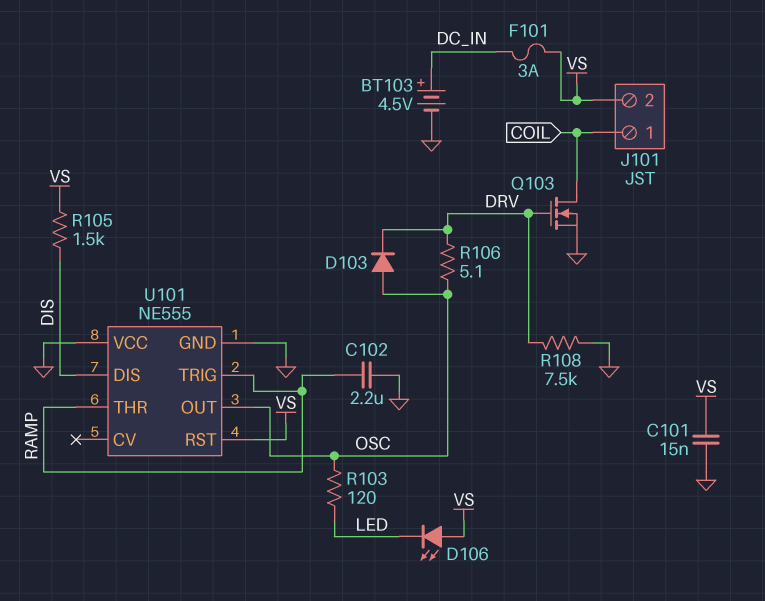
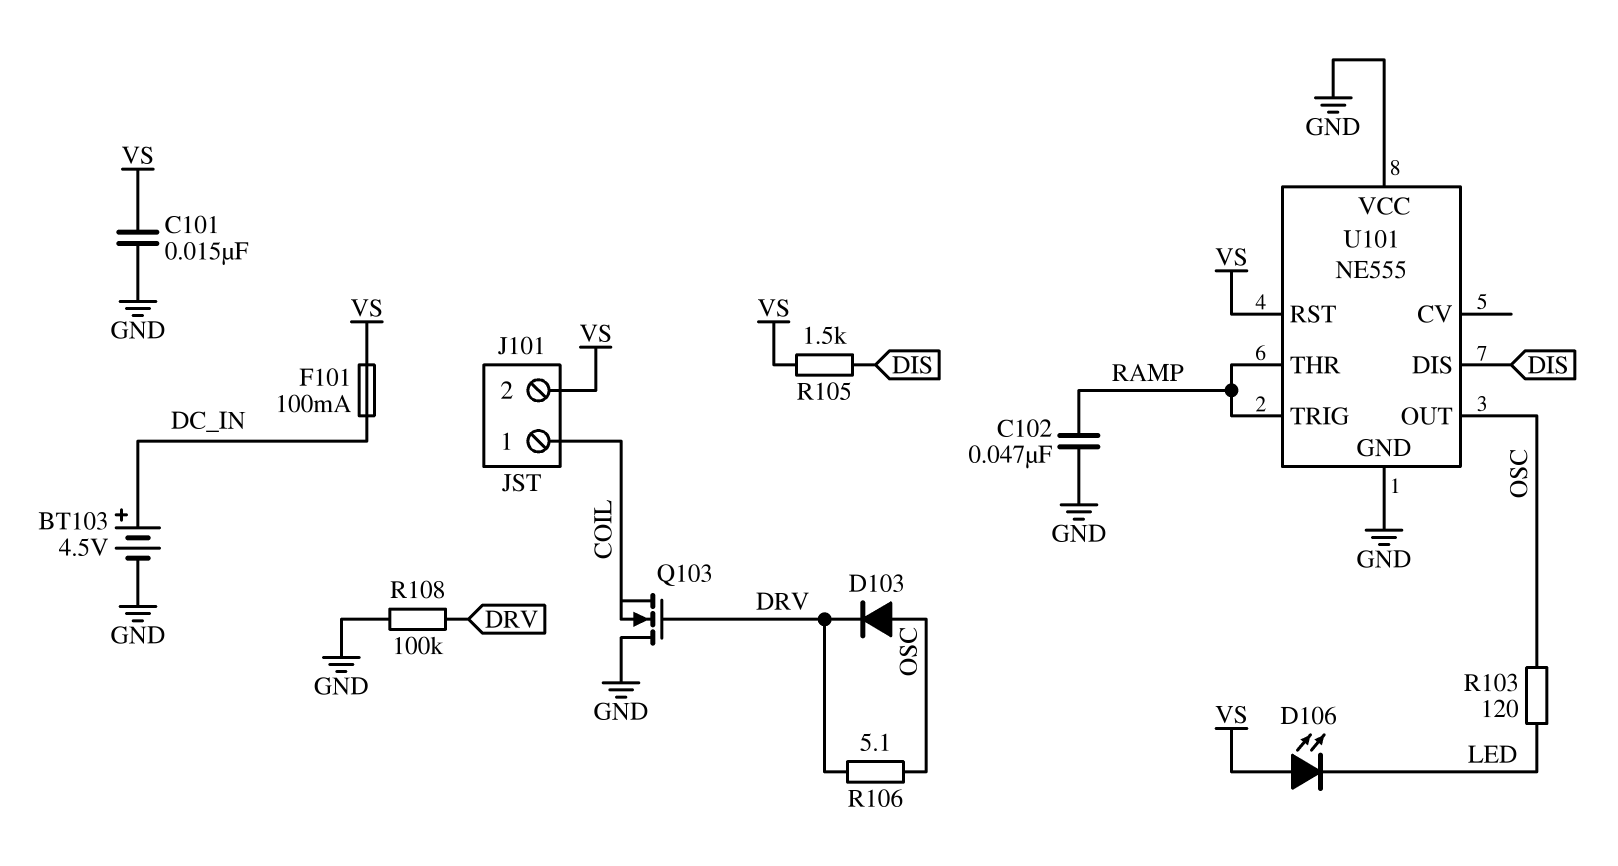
C102: 2.2uF (GND, RAMP) -> 47nF (GND, RAMP)
F101: 3A (DC_IN, VS) -> 100mA (DC_IN, VS)
Q103: NMOS (G DRV, D COIL, S GND) -> NMOS (G DRV, D GND, S COIL)
R108: 7.5k (DRV, GND) -> 100k (DRV, GND)

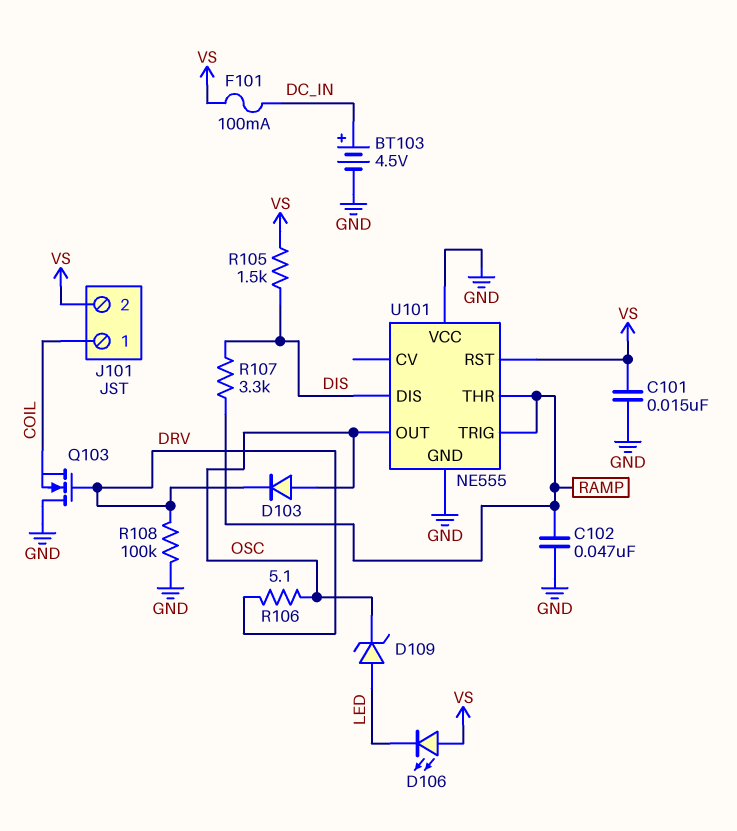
D109: none -> zener (A LED, K OSC)
R103: 120 (LED, OSC) -> none
R107: none -> 3.3k (DIS, RAMP)

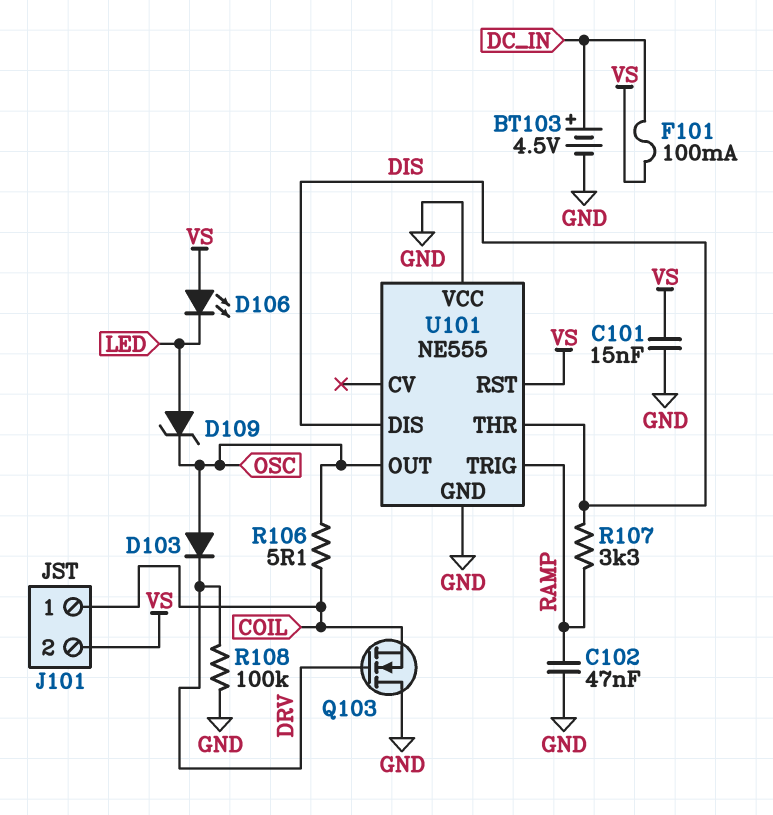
R105: 1.5k (DIS, VS) -> none
R106: 5.1 (DRV, OSC) -> 5.1 (COIL, OSC)
U101 pin THR: RAMP -> DIS

